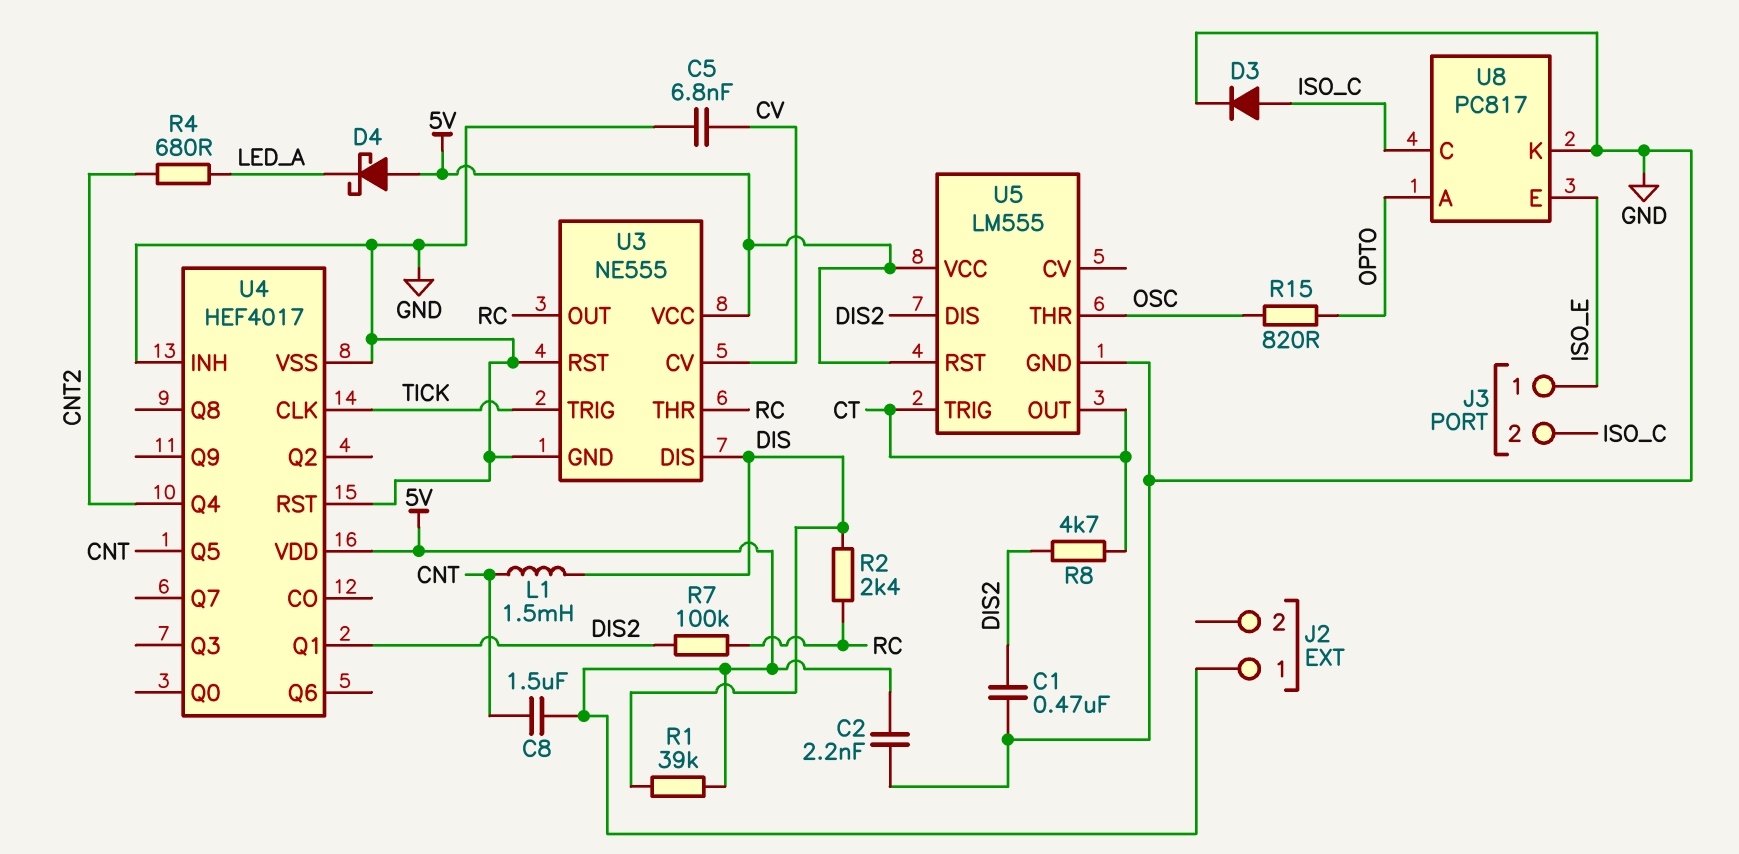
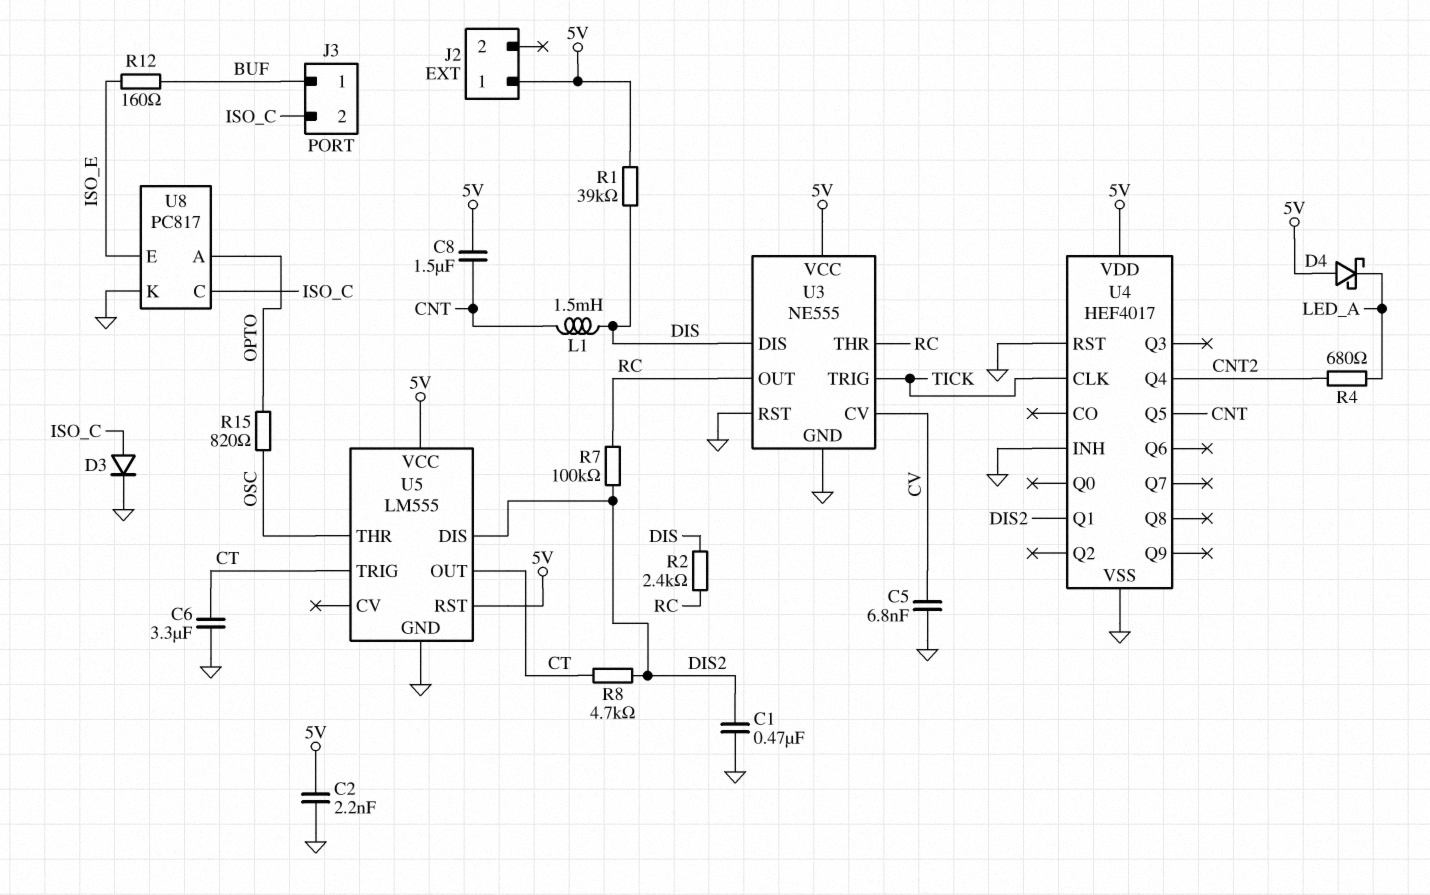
C6: none -> 3.3uF (CT, GND)
J3 pin 1: ISO_E -> BUF
R12: none -> 160 (BUF, ISO_E)

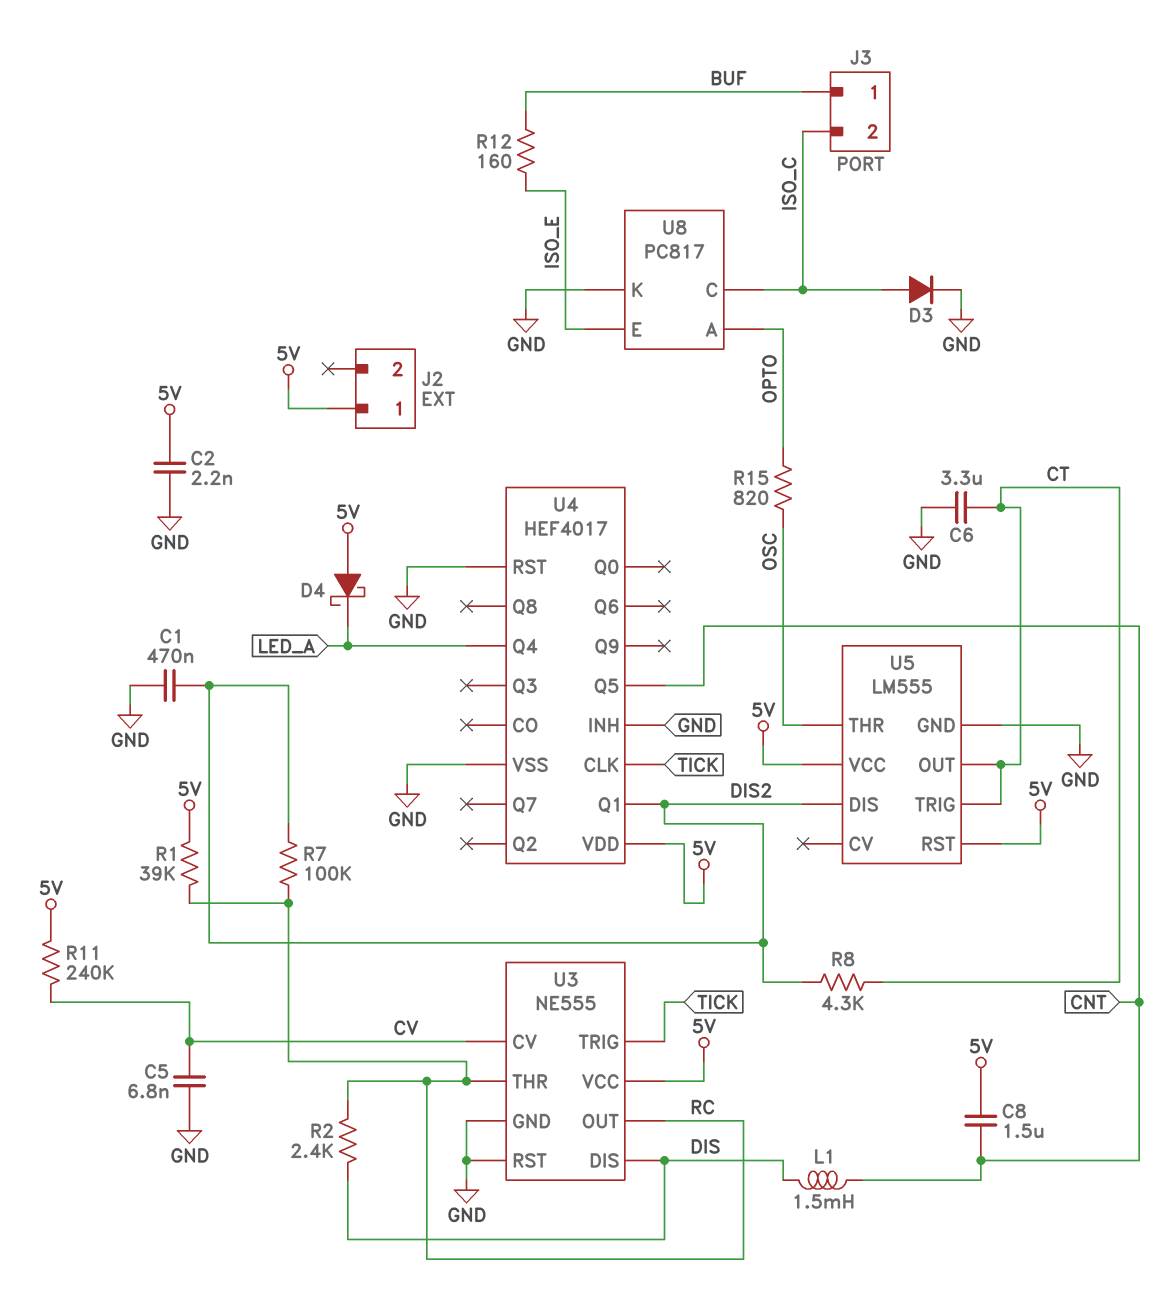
R1: 39k (5V, DIS) -> 39k (5V, RC)
R4: 680 (CNT2, LED_A) -> none
R8: 4.7k (CT, DIS2) -> 4.3k (CT, DIS2)
R11: none -> 240k (5V, CV)
U4 pin Q4: CNT2 -> LED_A

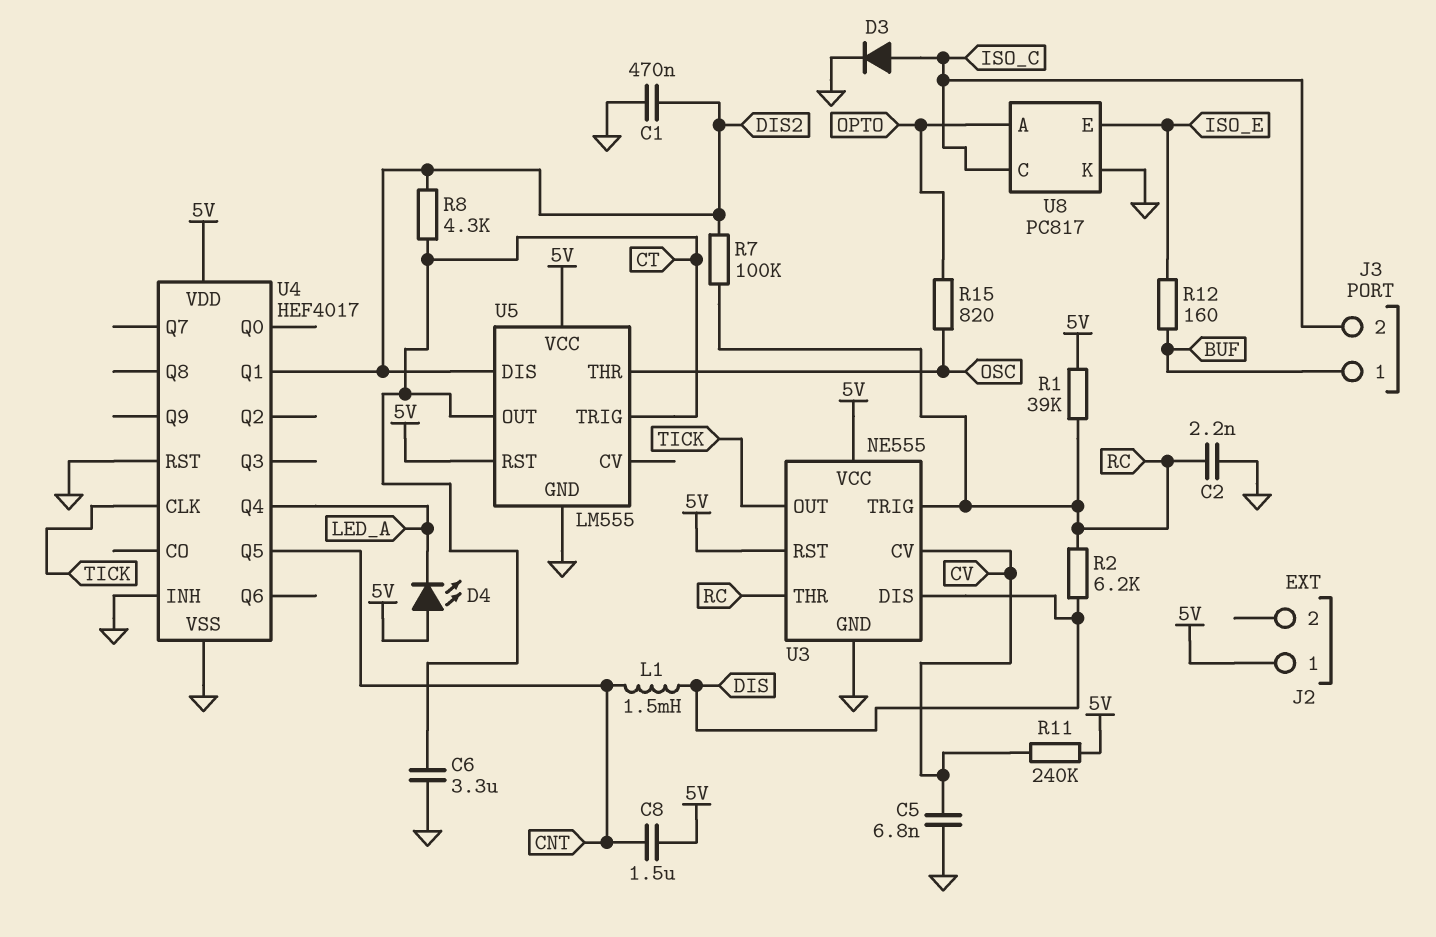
C2: 2.2nF (5V, GND) -> 2.2nF (GND, RC)
D4: schottky (A 5V, K LED_A) -> LED (A 5V, K LED_A)
R2: 2.4k (DIS, RC) -> 6.2k (DIS, RC)
U3 pin OUT: RC -> TICK
U3 pin RST: GND -> 5V
U3 pin TRIG: TICK -> RC

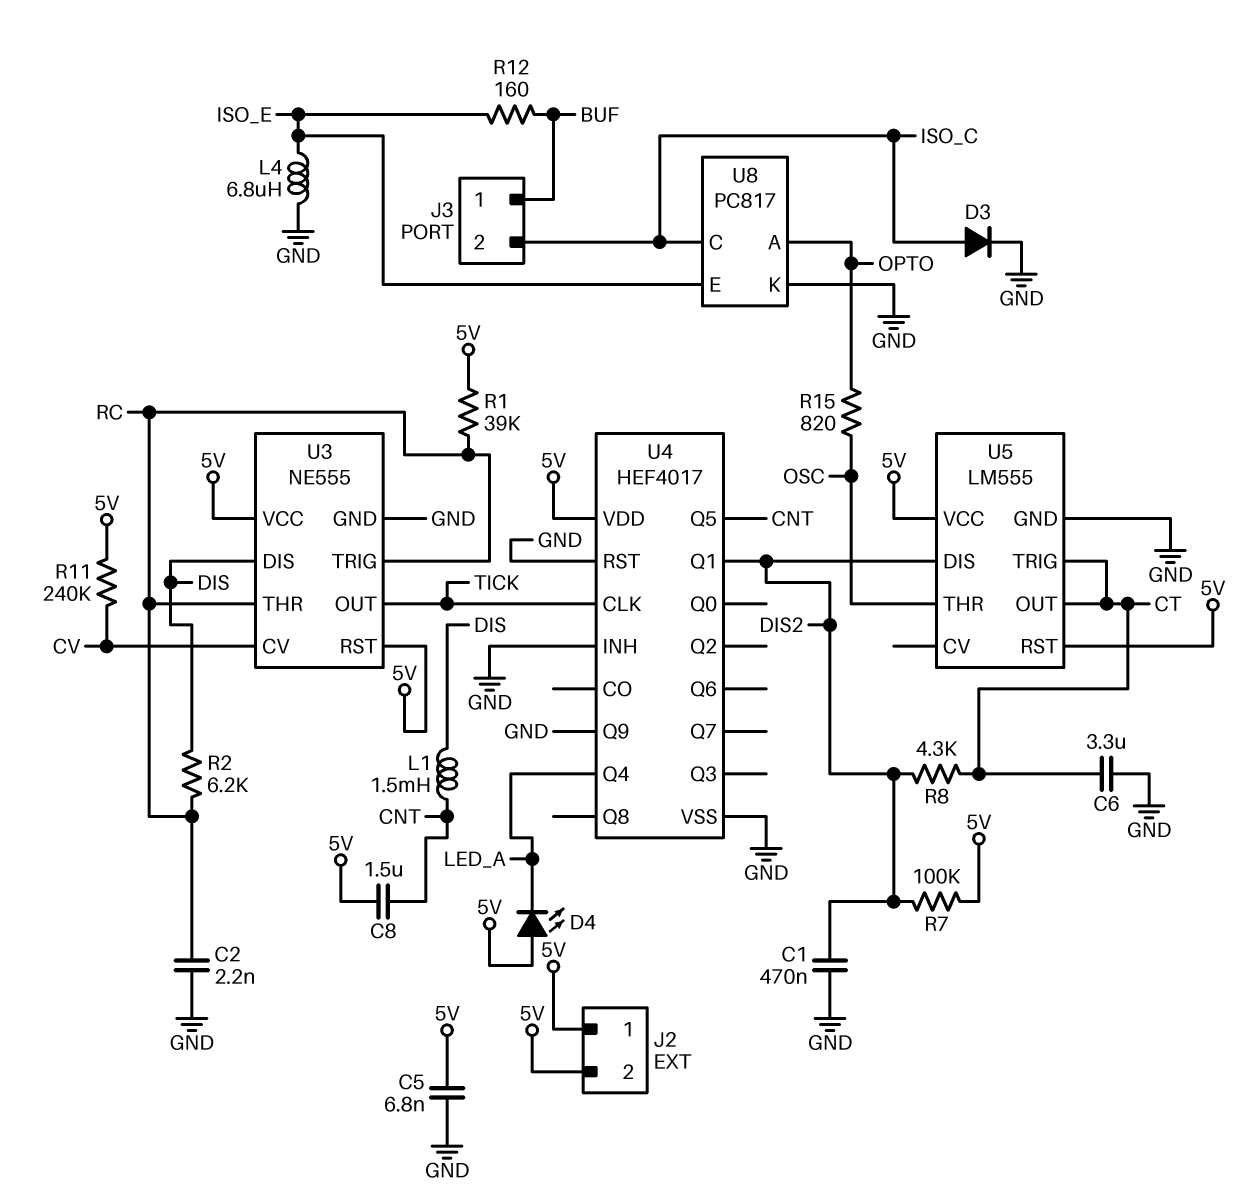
C5: 6.8nF (CV, GND) -> 6.8nF (5V, GND)
J2 pin 2: none -> 5V
L4: none -> 6.8uH (GND, ISO_E)
R7: 100k (DIS2, RC) -> 100k (5V, DIS2)
U4 pin Q9: none -> GND

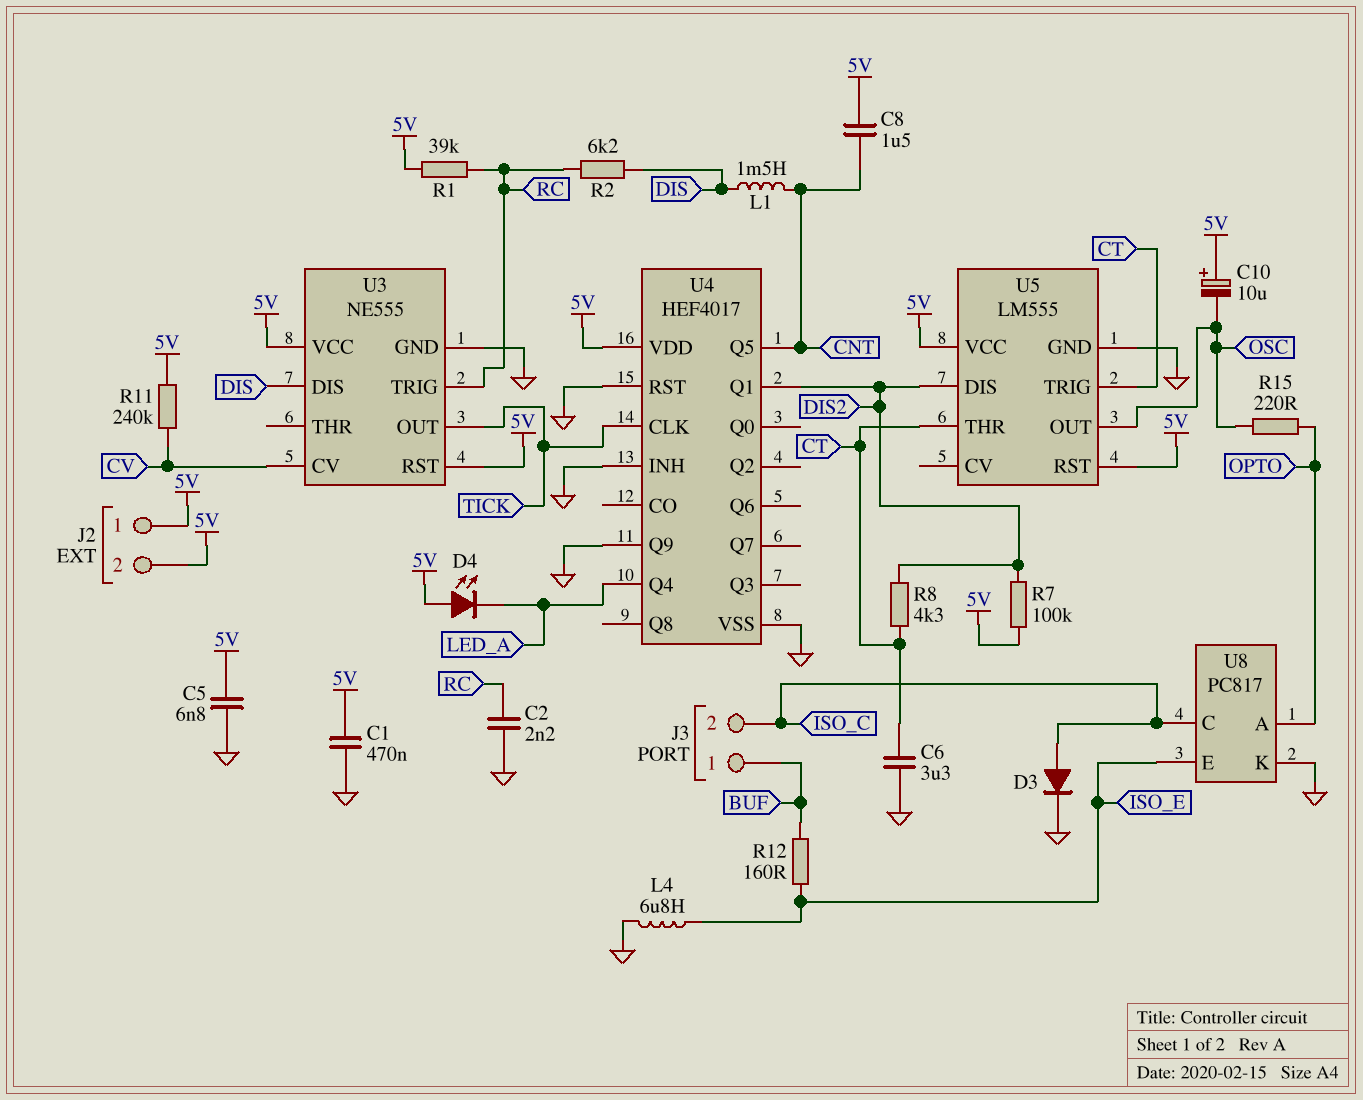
C1: 470nF (DIS2, GND) -> 470nF (5V, GND)
C10: none -> 10uF (plus 5V, minus OSC)
R15: 820 (OPTO, OSC) -> 220 (OPTO, OSC)
U3 pin THR: RC -> none
U5 pin OUT: CT -> OSC
U5 pin THR: OSC -> CT

